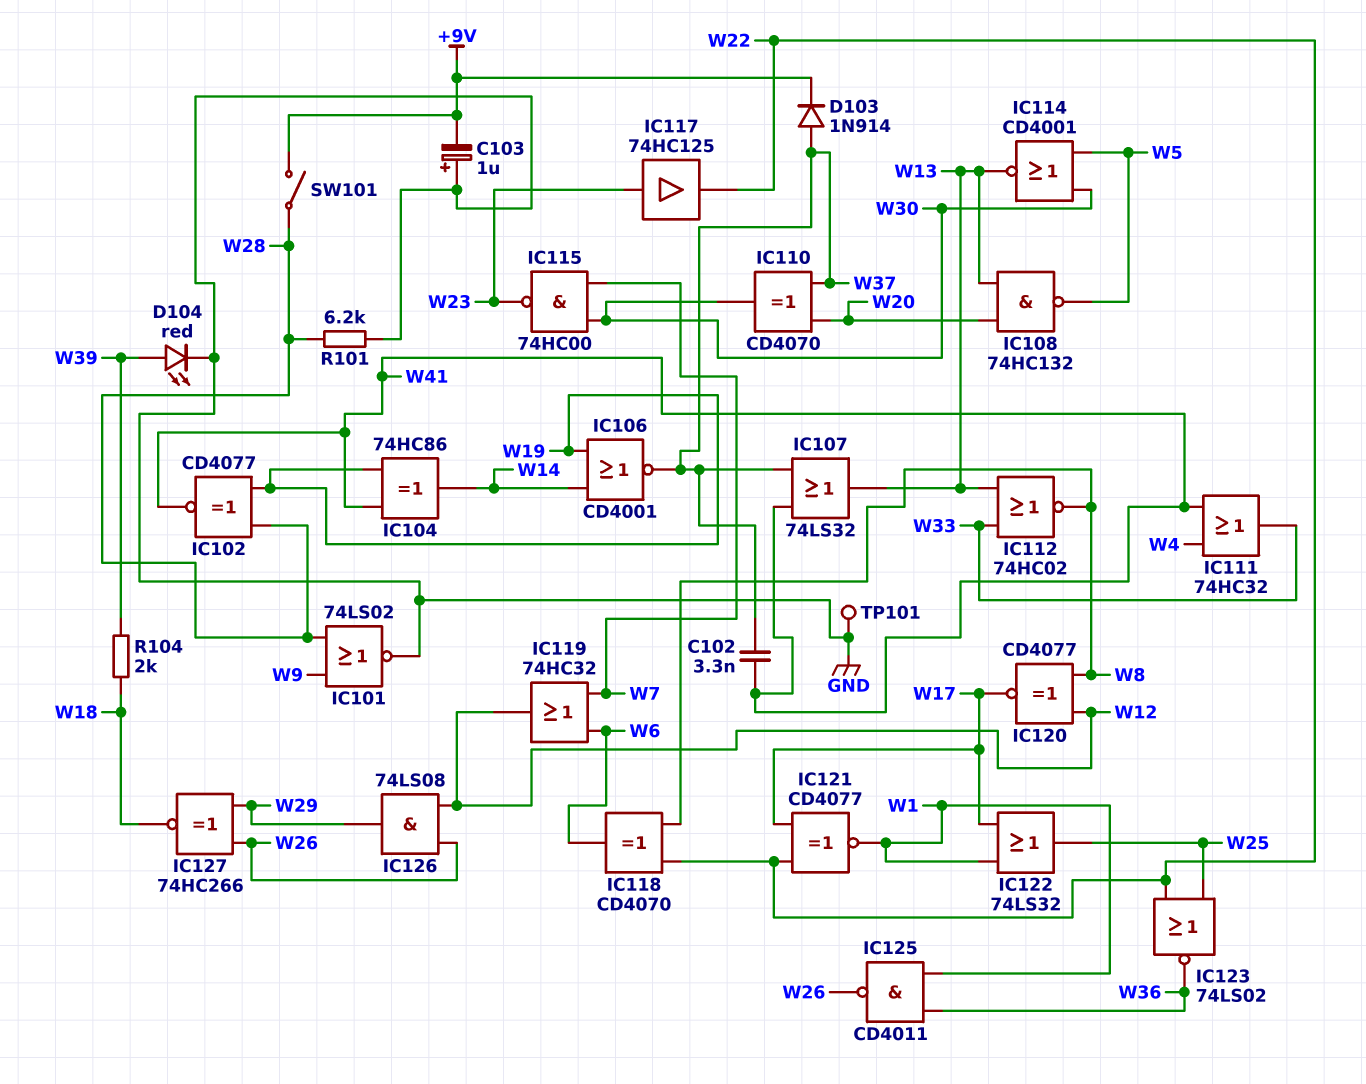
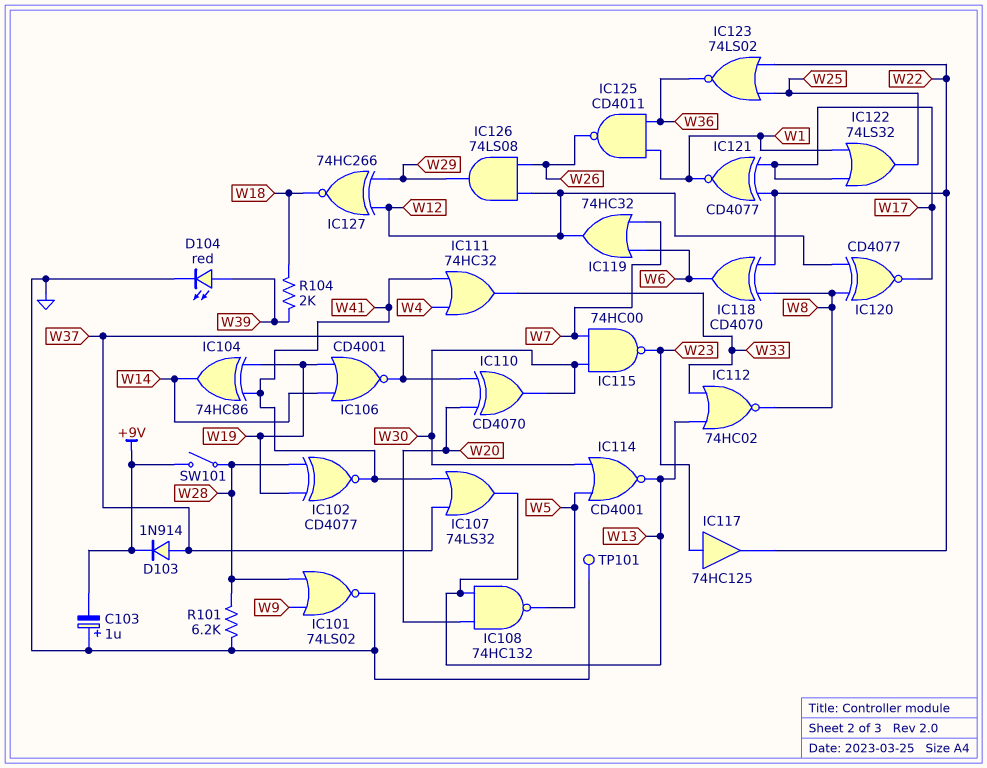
C102: 3.3nF (W37, W41) -> none
IC127: XNOR 74HC266 (in W26, in W29, out W18) -> XNOR 74HC266 (in W12, in W29, out W18)

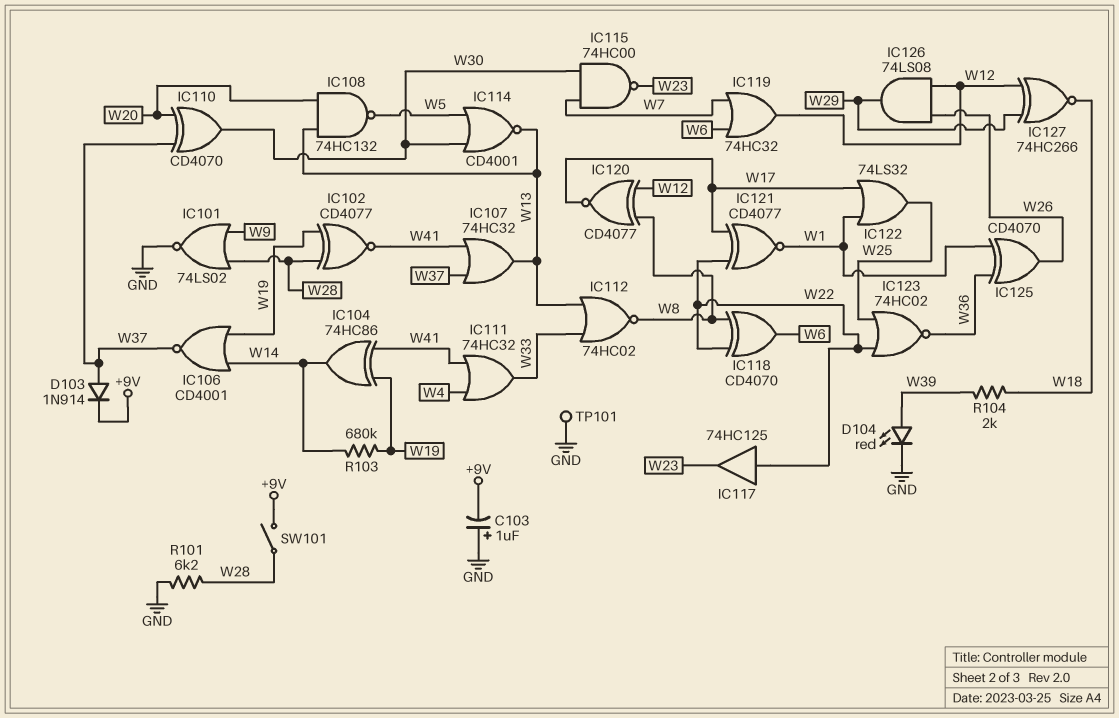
IC107: OR 74LS32 (in W37, in W41, out W13) -> OR 74HC32 (in W37, in W41, out W13)
IC117: buffer 74HC125 (in W23, out W22) -> buffer 74HC125 (in W22, out W23)
IC123: NOR 74LS02 (in W22, in W25, out W36) -> NOR 74HC02 (in W22, in W25, out W36)
IC125: NAND CD4011 (in W1, in W36, out W26) -> XOR CD4070 (in W1, in W36, out W26)
R103: none -> 680k (W14, W19)

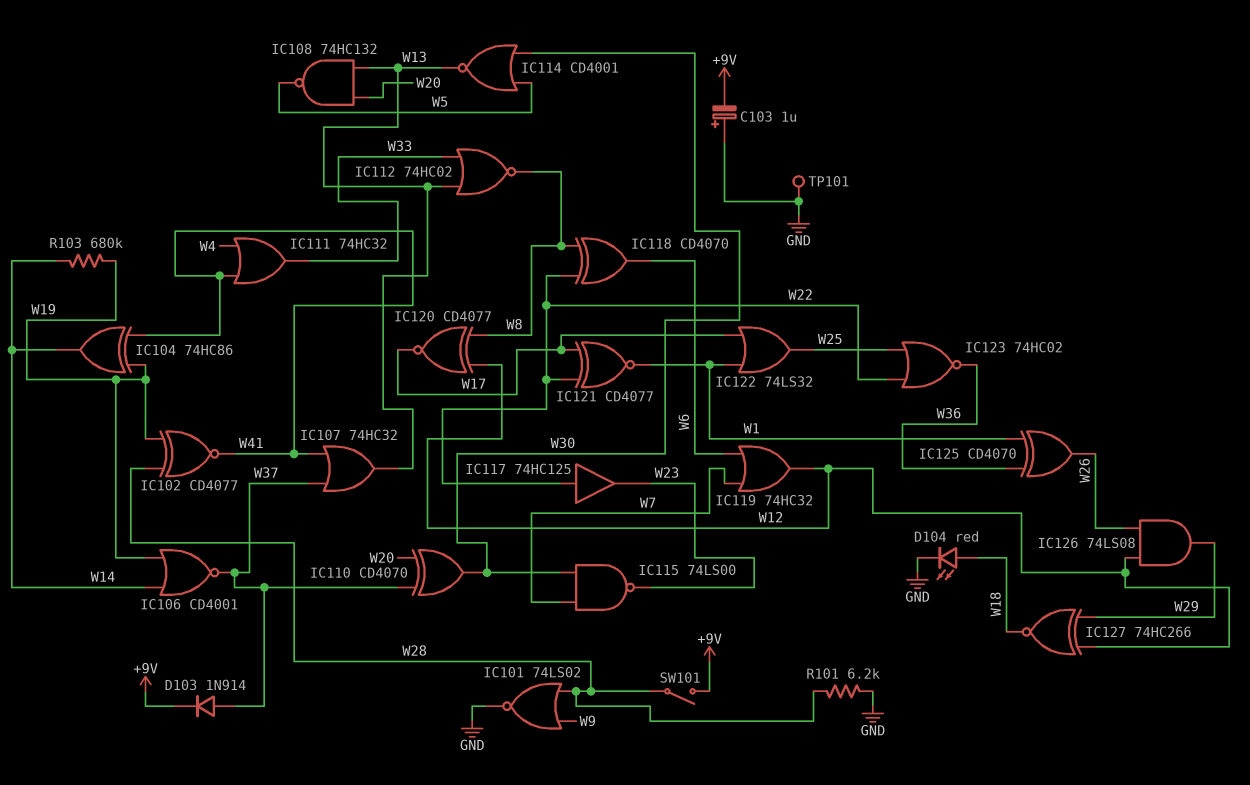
D104: LED red (A W39, K GND) -> LED red (A W18, K GND)
IC115: NAND 74HC00 (in W7, in W30, out W23) -> NAND 74LS00 (in W7, in W30, out W23)
R104: 2k (W18, W39) -> none

